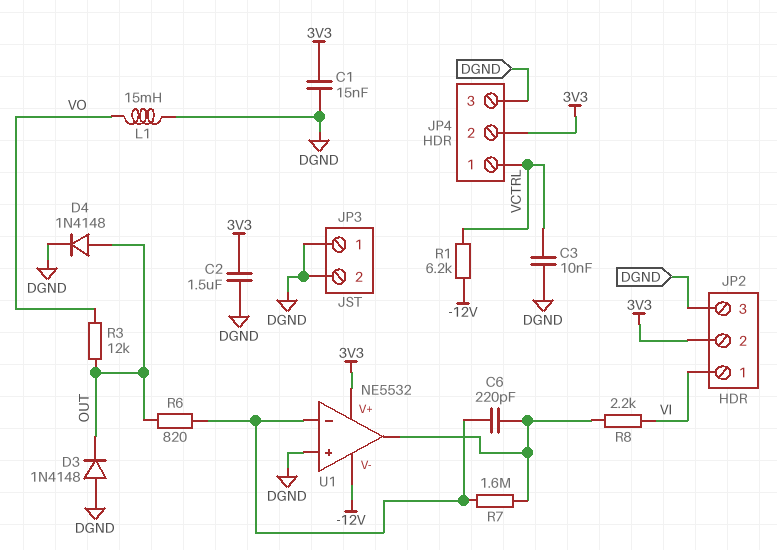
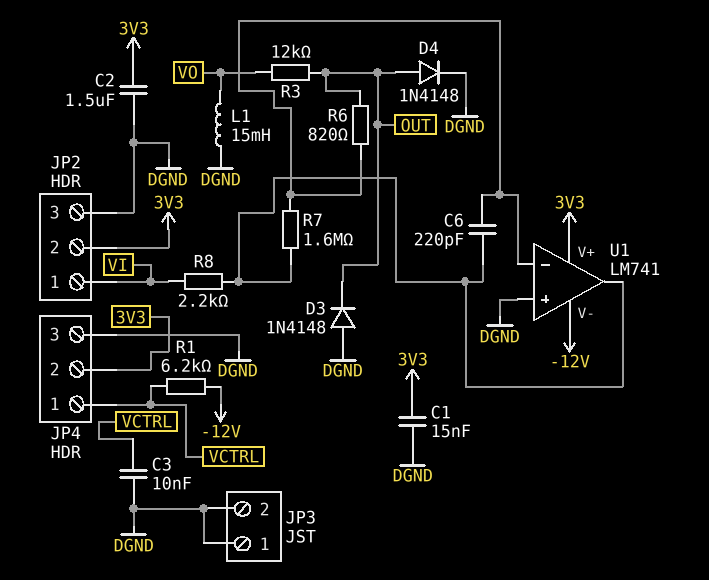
U1: NE5532 -> LM741

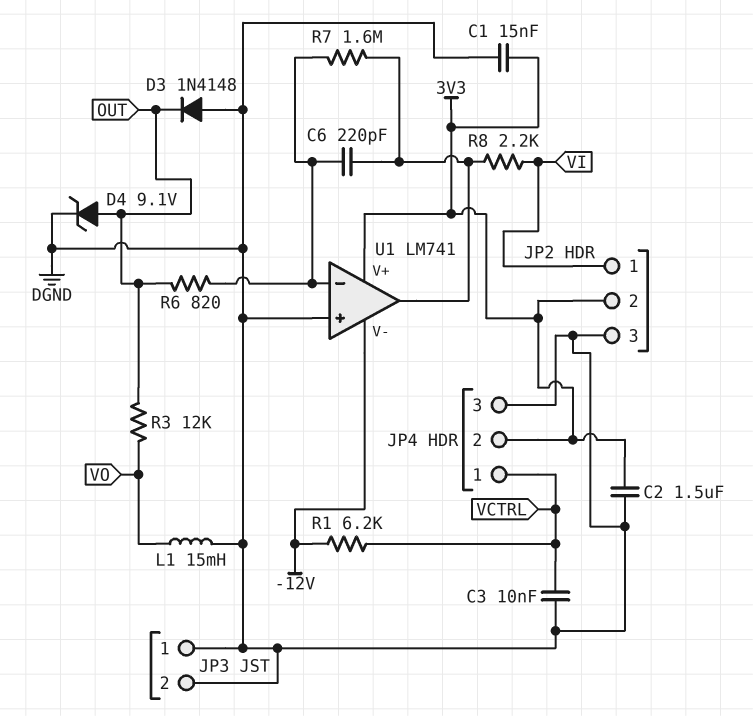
D4: diode 1N4148 (A OUT, K DGND) -> zener 9.1V (A OUT, K DGND)

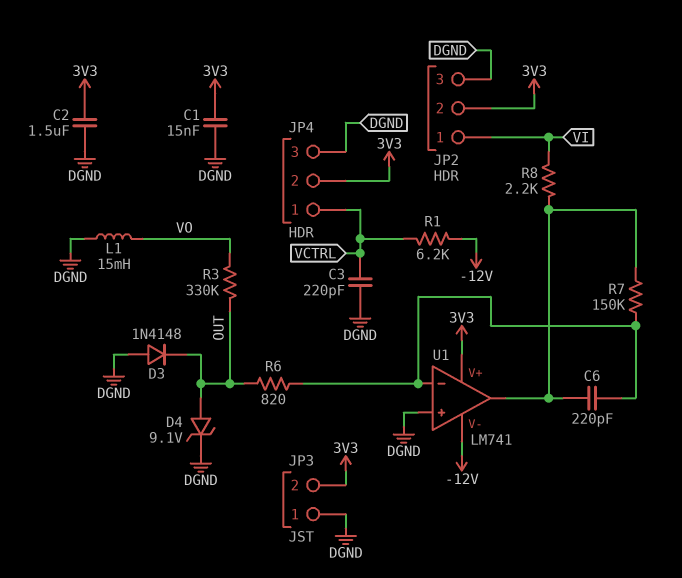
C3: 10nF (DGND, VCTRL) -> 220pF (DGND, VCTRL)
JP3 pin 2: DGND -> 3V3
R3: 12k (OUT, VO) -> 330k (OUT, VO)
R7: 1.6M (U1/in-, U1/out) -> 150k (U1/in-, U1/out)

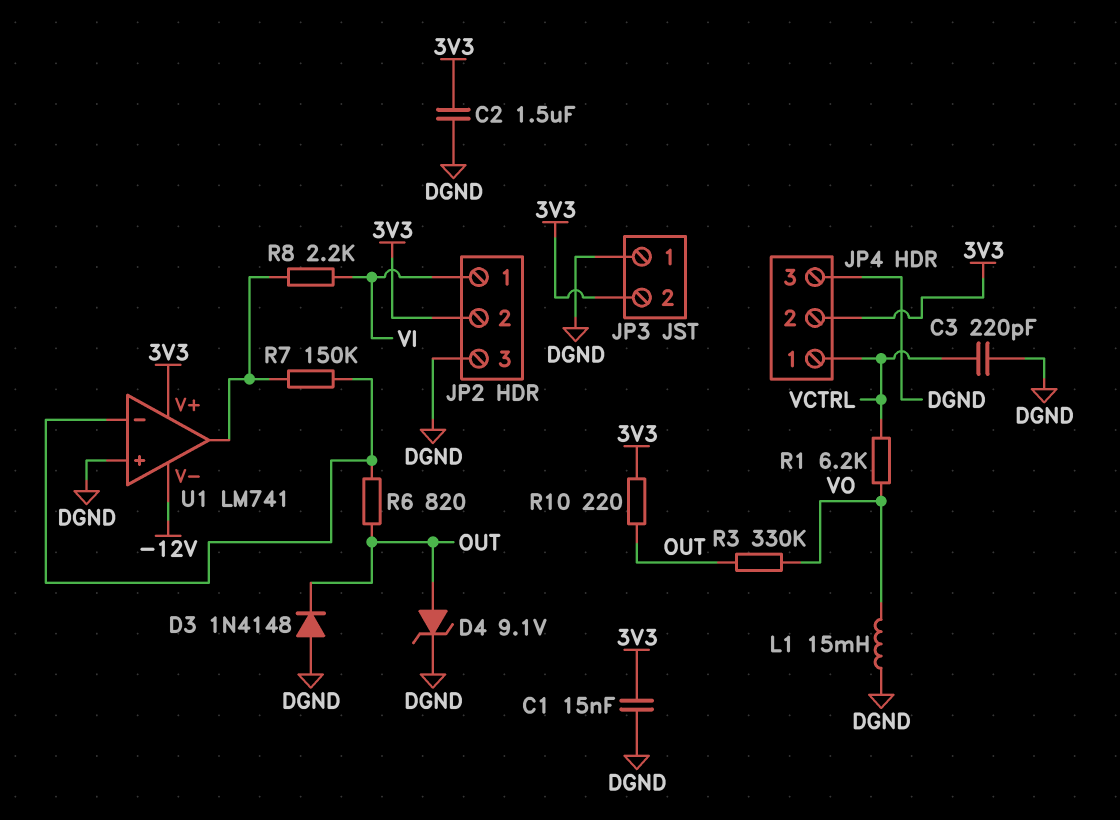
C6: 220pF (U1/in-, U1/out) -> none
R1: 6.2k (-12V, VCTRL) -> 6.2k (VCTRL, VO)
R10: none -> 220 (3V3, OUT)

